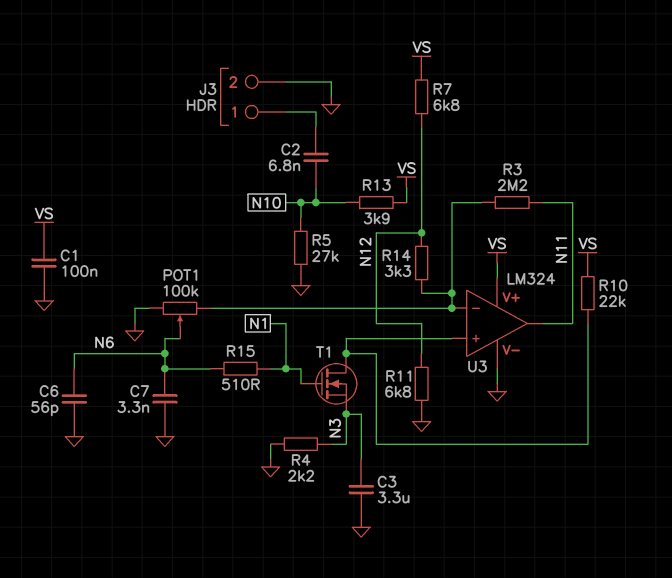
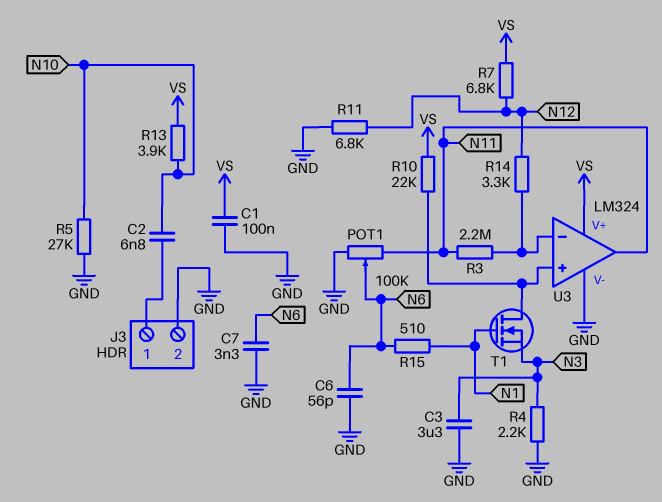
POT1: 100k (GND, U3/in-, wiper N6) -> 100k (GND, N11, wiper N6)

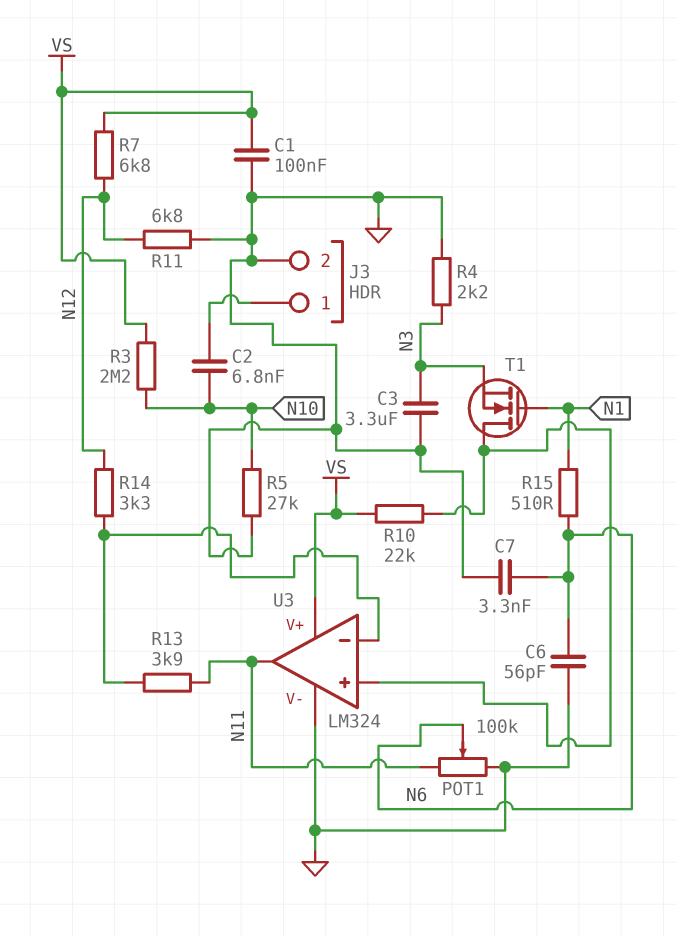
R3: 2.2M (N11, U3/in-) -> 2.2M (N10, VS)
R13: 3.9k (N10, VS) -> 3.9k (N11, U3/in-)

